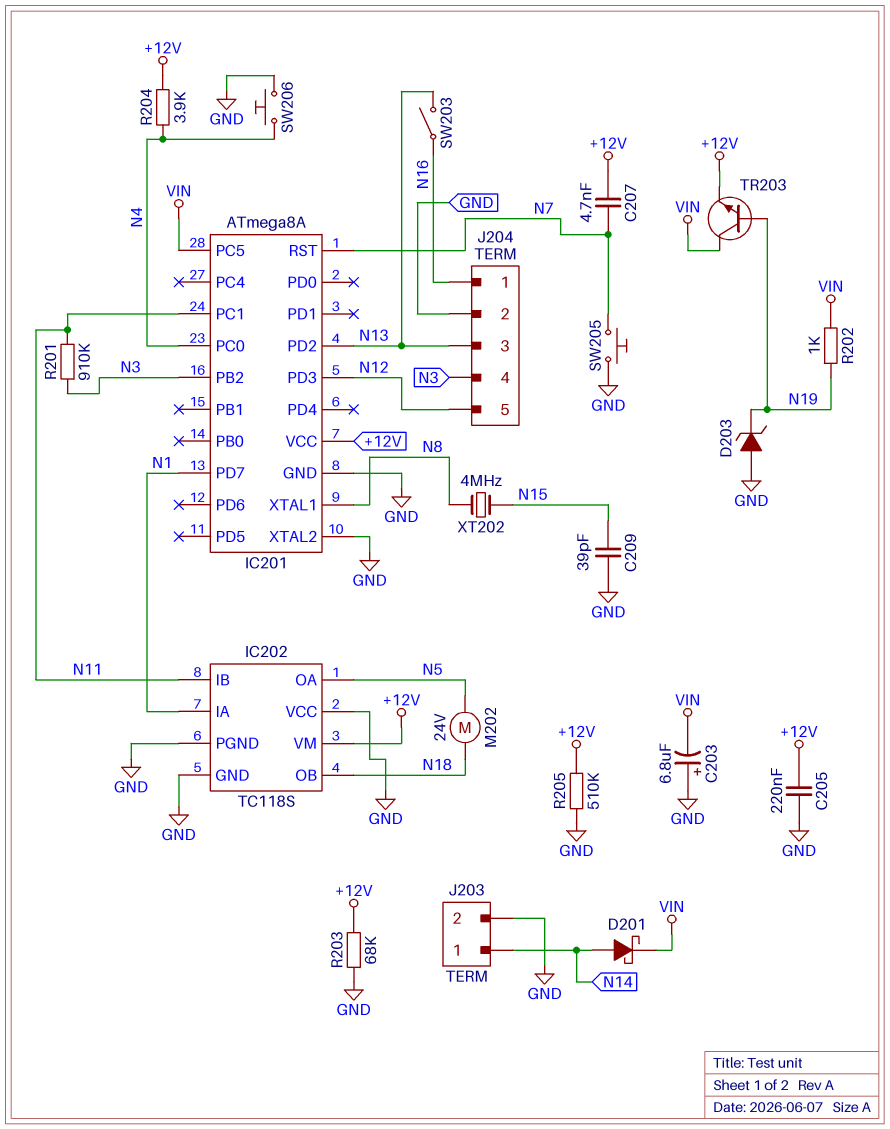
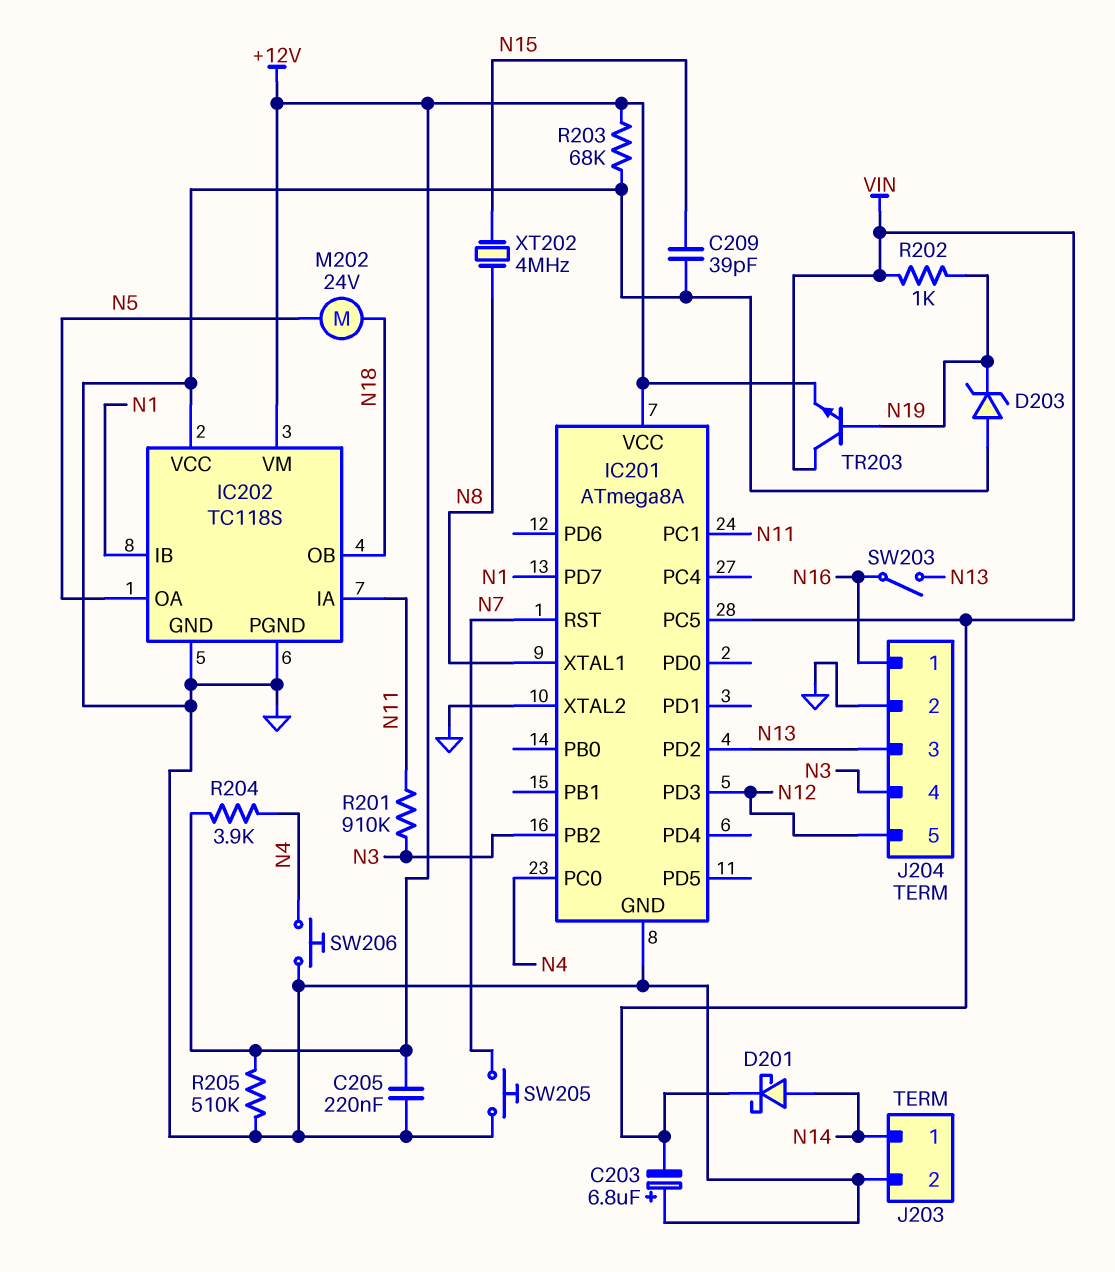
C207: 4.7nF (+12V, N7) -> none
IC202 pin IA: N1 -> N11
IC202 pin IB: N11 -> N1

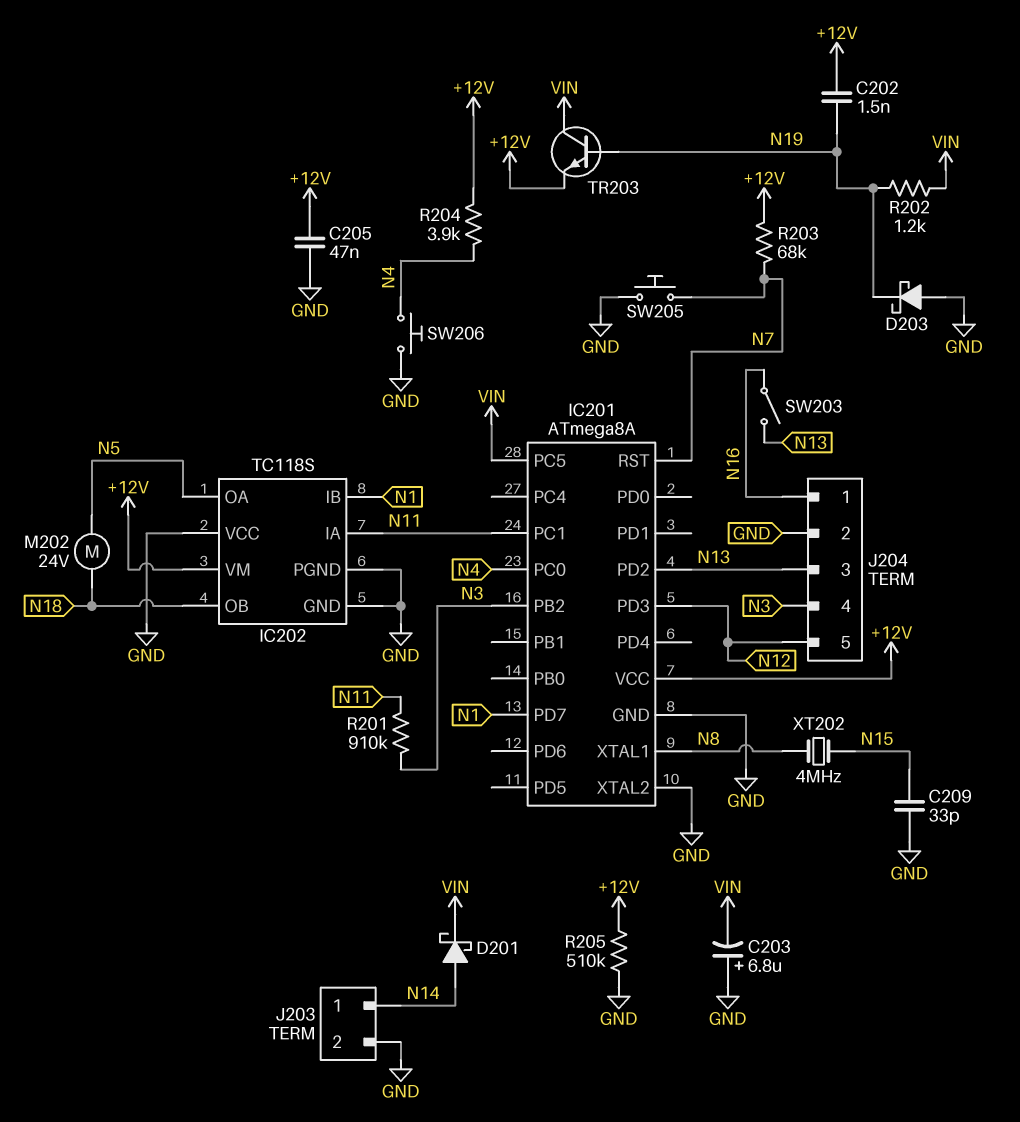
C202: none -> 1.5nF (+12V, N19)
C205: 220nF (+12V, GND) -> 47nF (+12V, GND)
C209: 39pF (GND, N15) -> 33pF (GND, N15)
D203: zener (A GND, K N19) -> schottky (A GND, K N19)
R202: 1k (N19, VIN) -> 1.2k (N19, VIN)
R203: 68k (+12V, GND) -> 68k (+12V, N7)

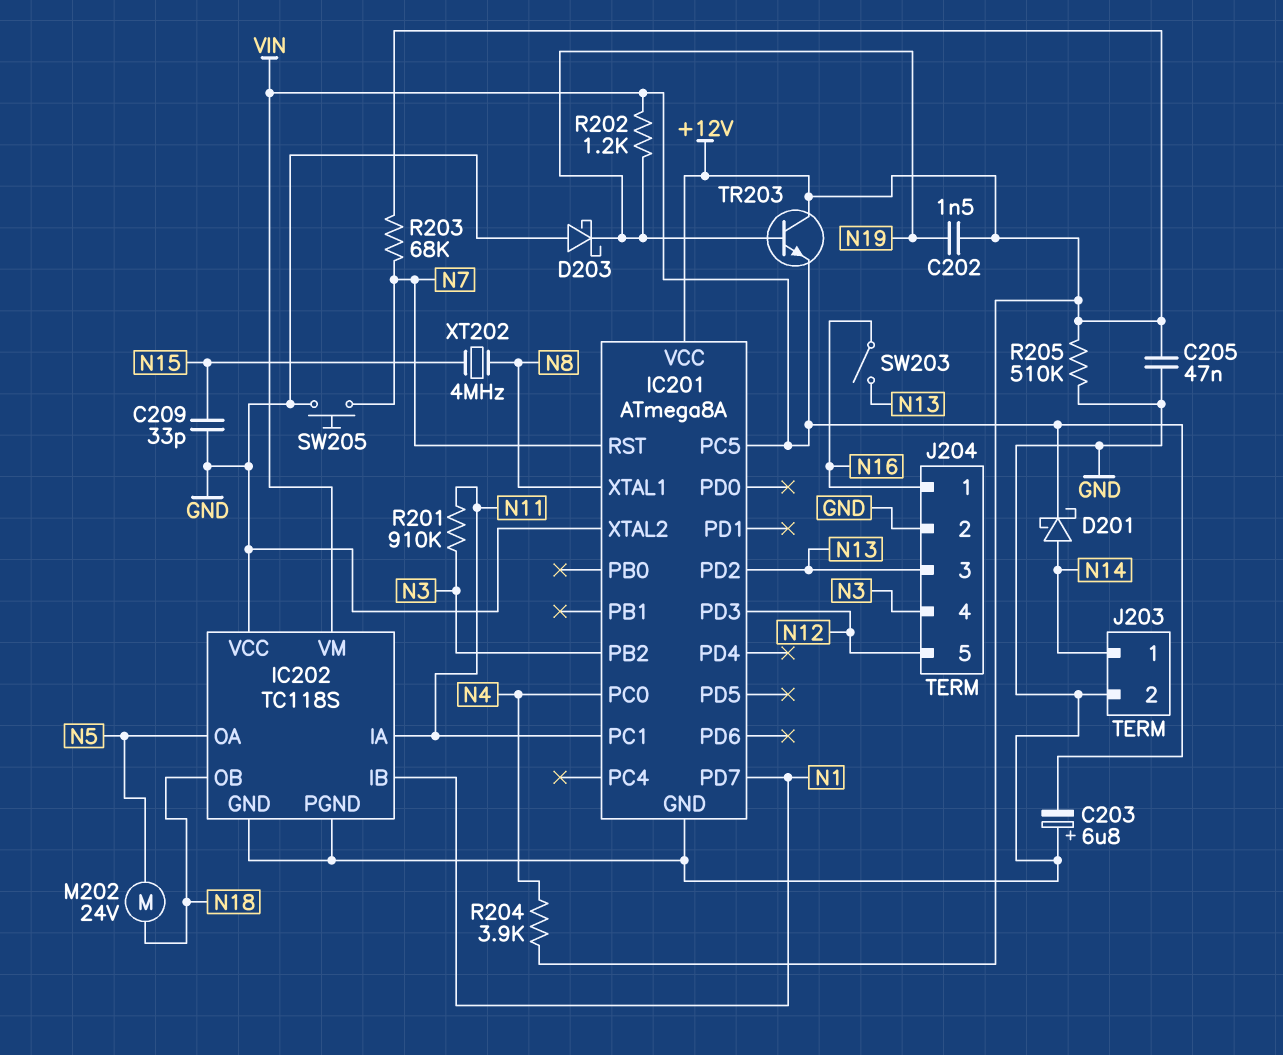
IC202 pin VM: +12V -> VIN
SW206: button (GND, N4) -> none
TR203: NPN (B N19, C VIN, E +12V) -> NPN (B N19, C +12V, E VIN)

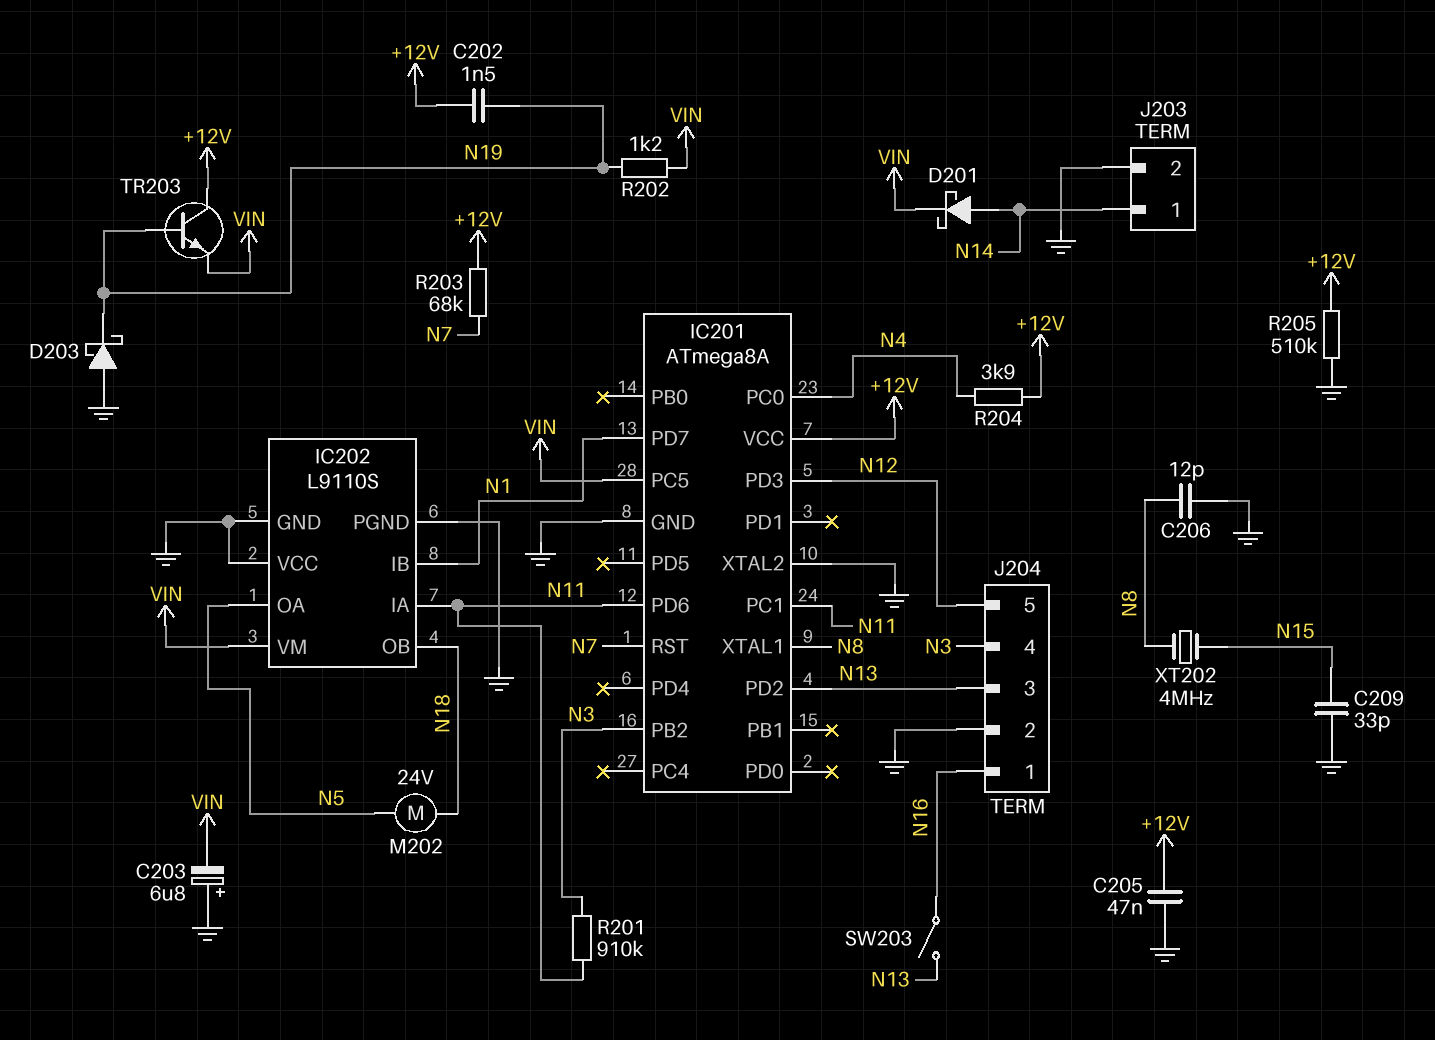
C206: none -> 12pF (GND, N8)
IC201 pin PD6: none -> N11
IC202: TC118S -> L9110S
SW205: button (GND, N7) -> none

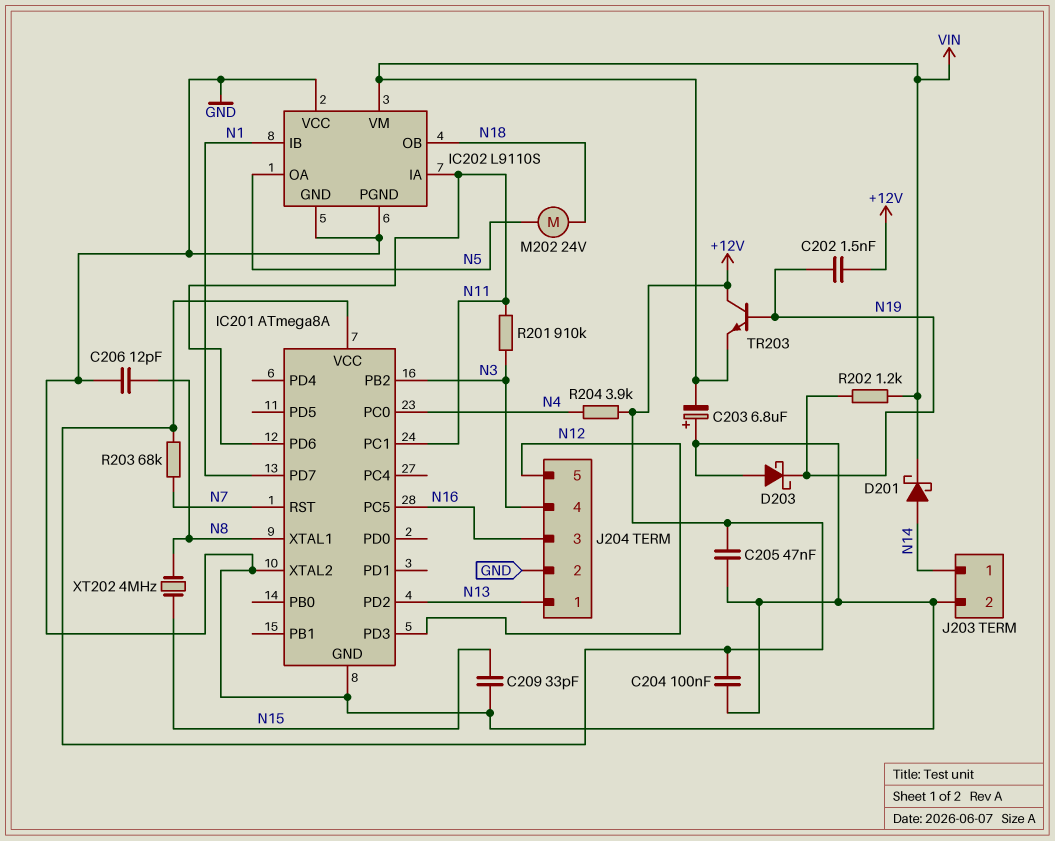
C204: none -> 100nF (+12V, GND)
IC201 pin PC5: VIN -> N16
J204 pin 1: N16 -> N13
J204 pin 3: N13 -> N16
R205: 510k (+12V, GND) -> none
SW203: switch (N13, N16) -> none

